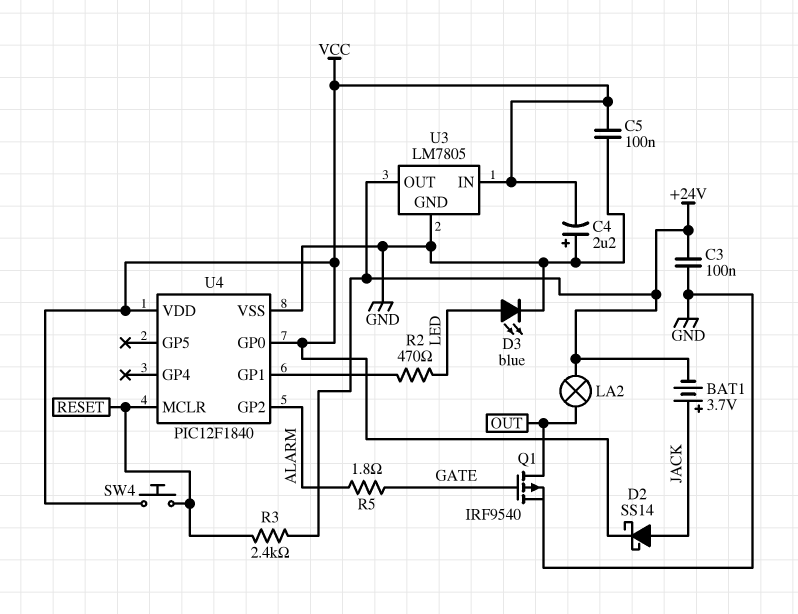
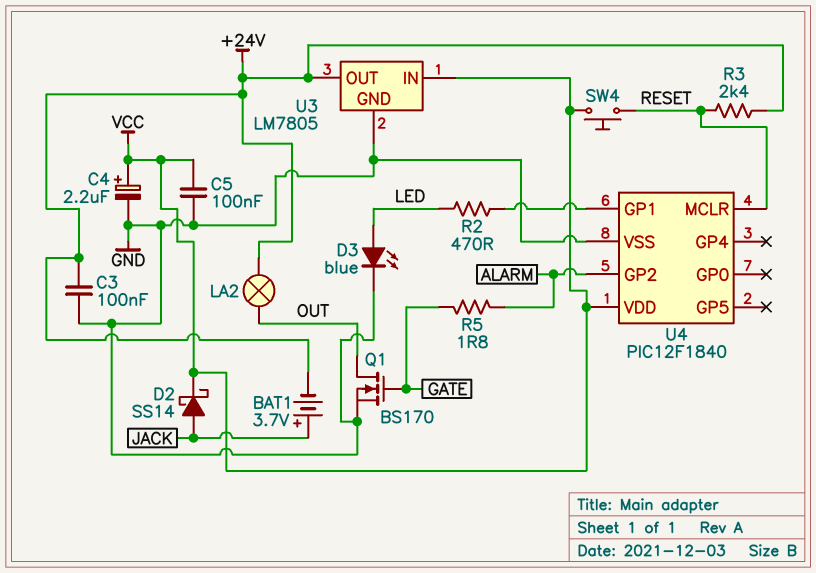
C4: 2.2uF (plus GND, minus VCC) -> 2.2uF (plus VCC, minus GND)
Q1: PMOS IRF9540 (G GATE, D OUT, S GND) -> NMOS BS170 (G GATE, D OUT, S GND)
U4 pin GP0: VCC -> none

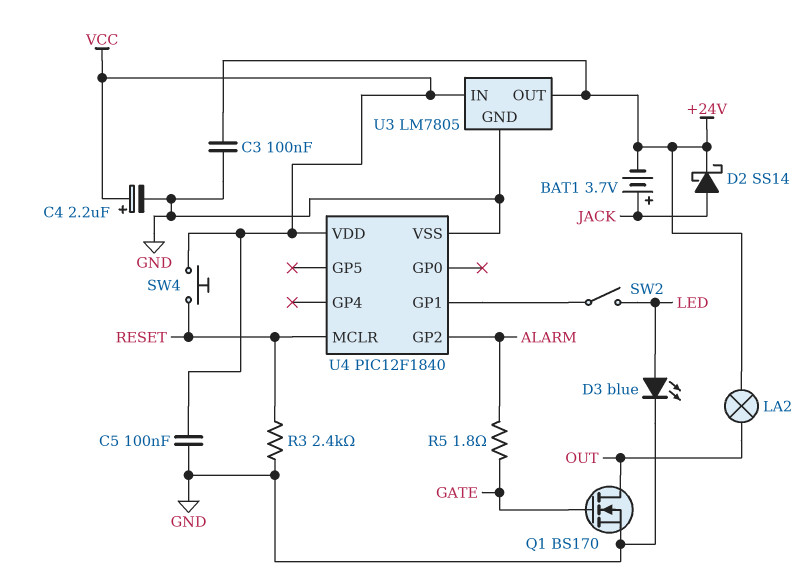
D2: schottky SS14 (A JACK, K VCC) -> schottky SS14 (A JACK, K +24V)
R2: 470 (LED, U4/GP1) -> none
R3: 2.4k (+24V, RESET) -> 2.4k (GND, RESET)
SW2: none -> switch (LED, U4/GP1)

